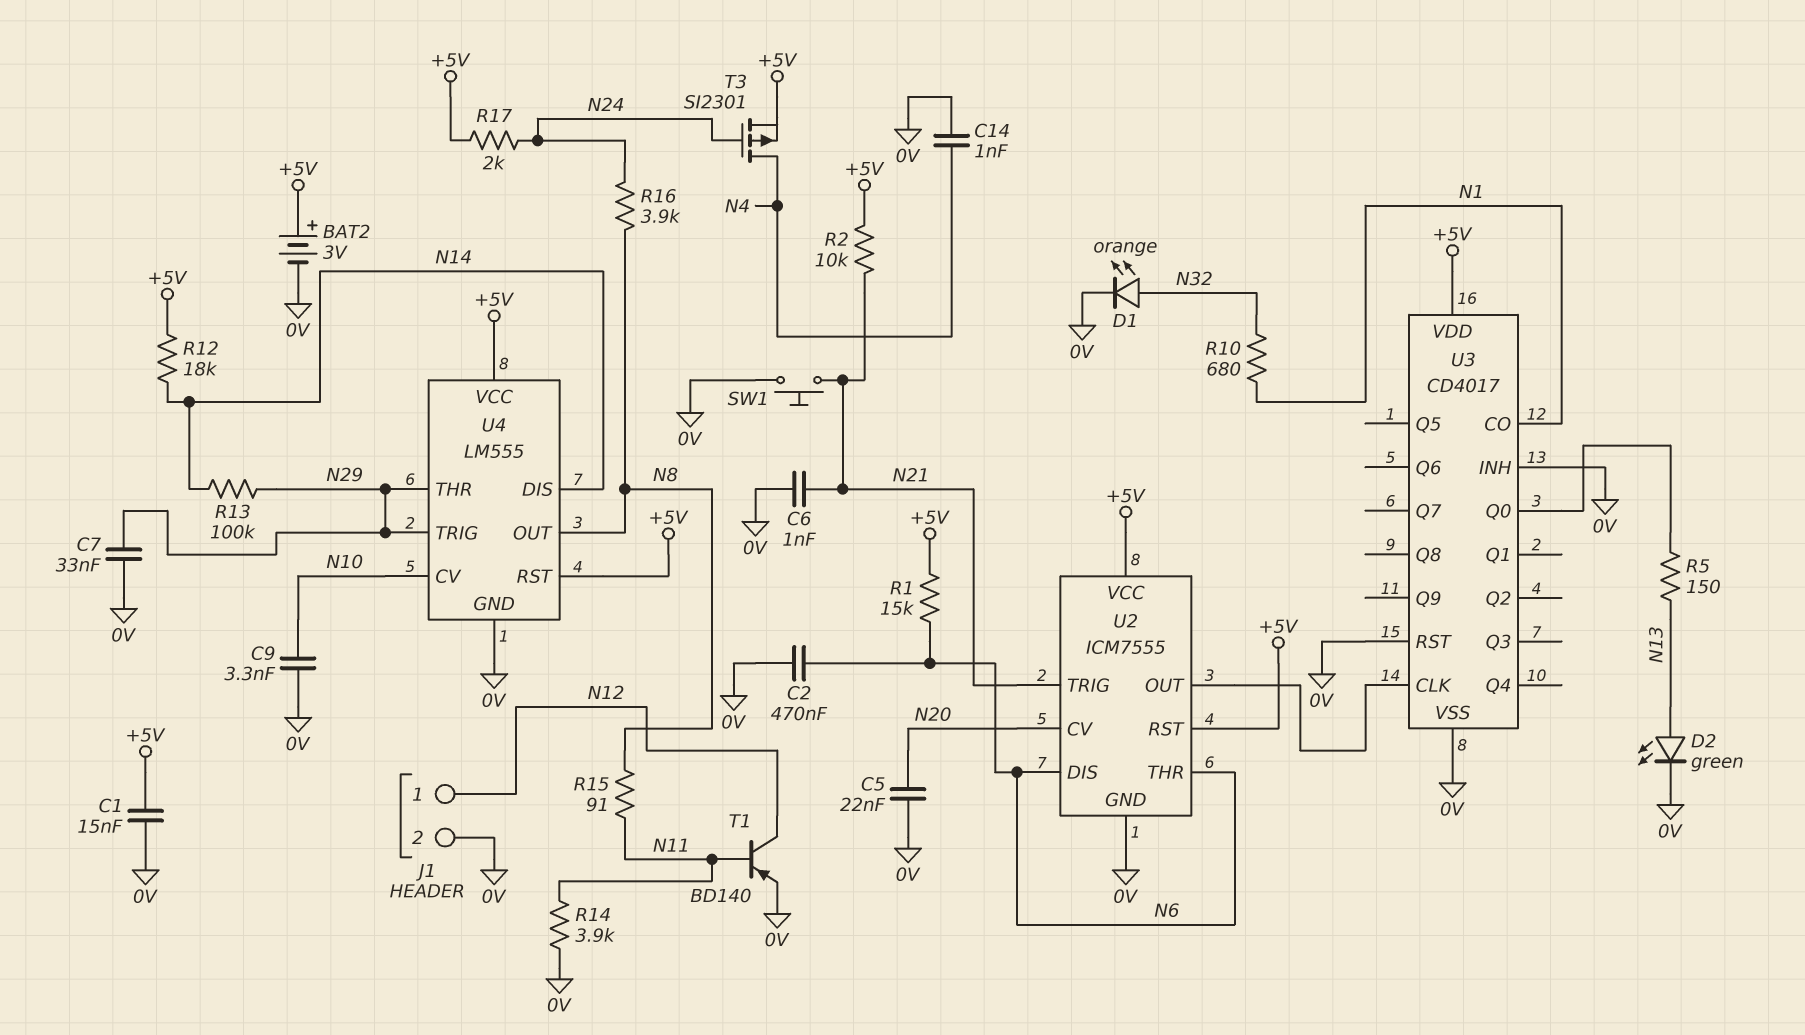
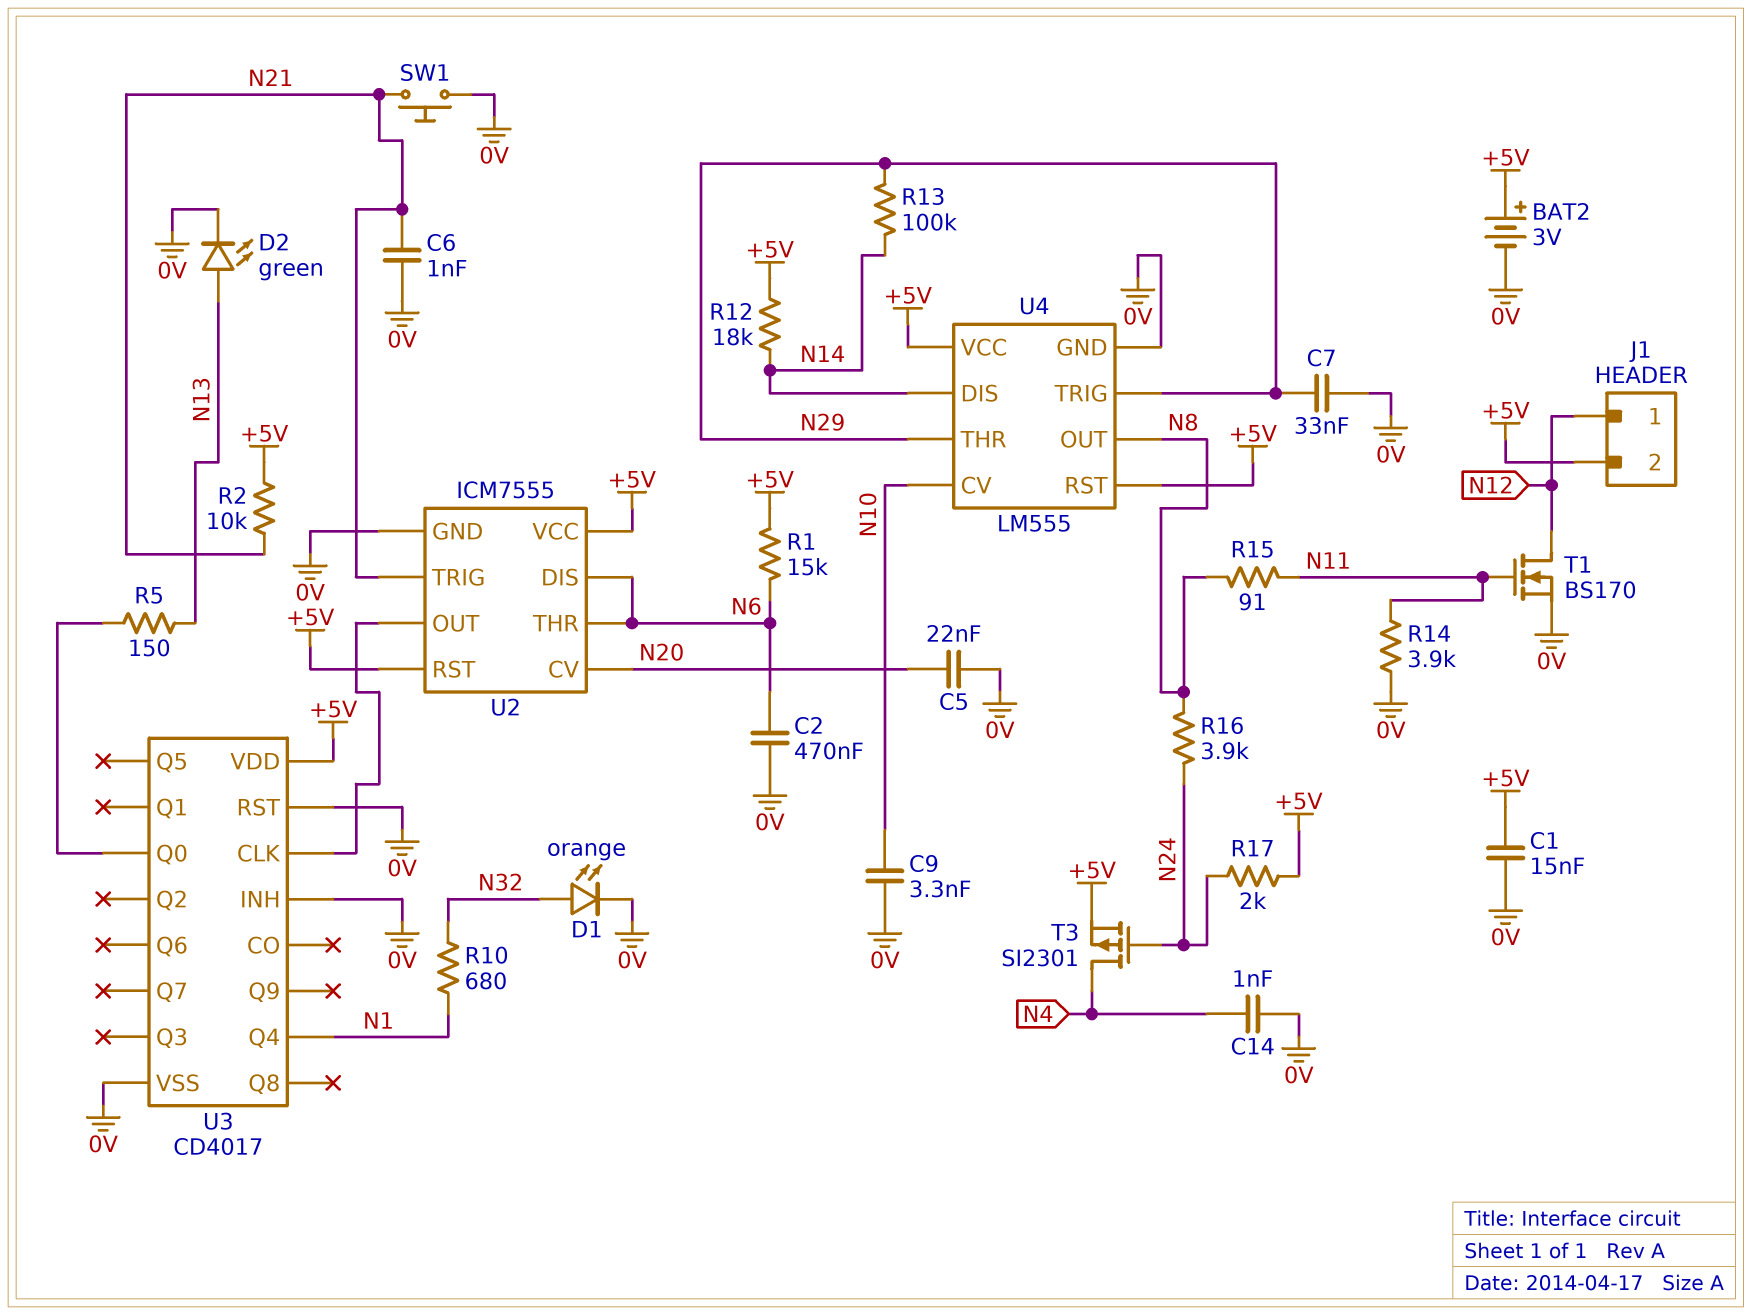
J1 pin 2: 0V -> +5V
T1: PNP BD140 (B N11, C N12, E 0V) -> NMOS BS170 (G N11, D N12, S 0V)
U3 pin CO: N1 -> none
U3 pin Q4: none -> N1

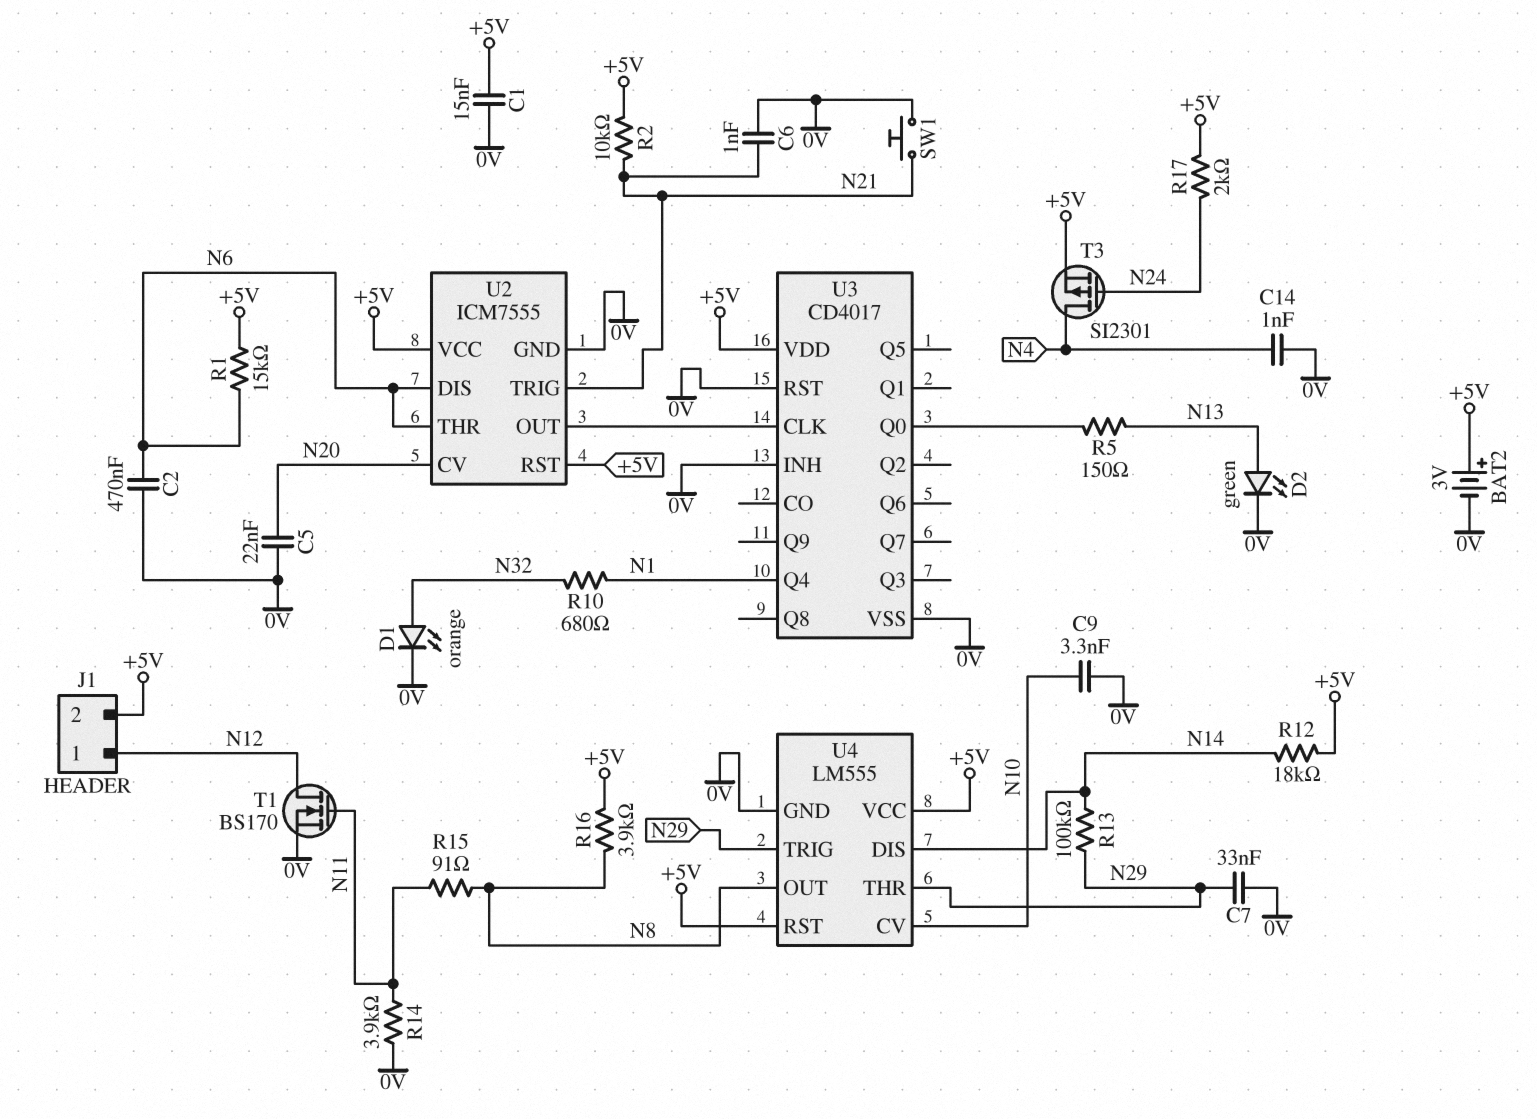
R16: 3.9k (N8, N24) -> 3.9k (+5V, N8)

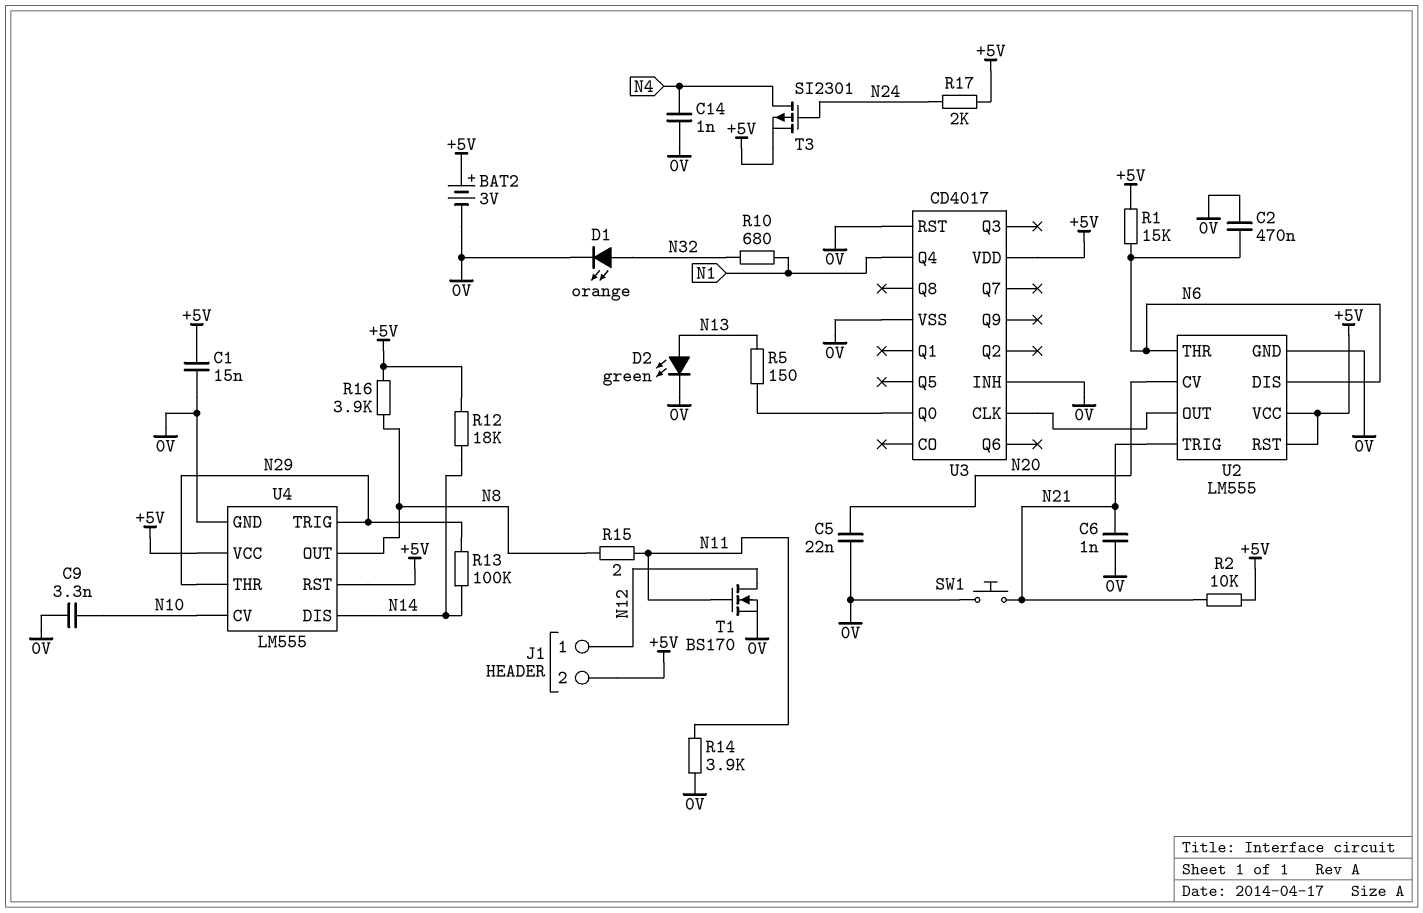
C7: 33nF (0V, N29) -> none
R15: 91 (N8, N11) -> 2 (N8, N11)
U2: ICM7555 -> LM555

